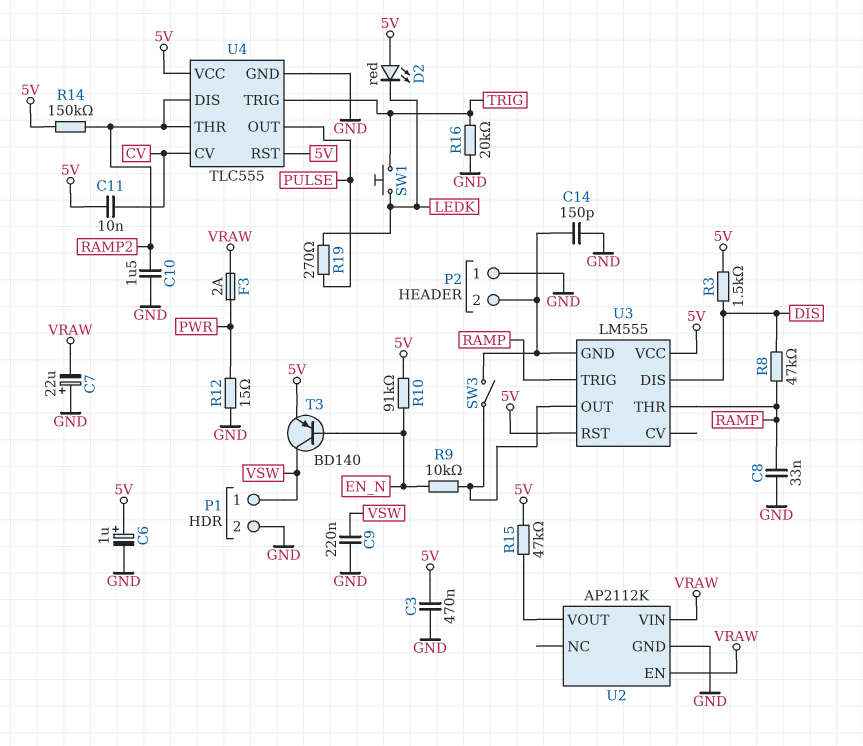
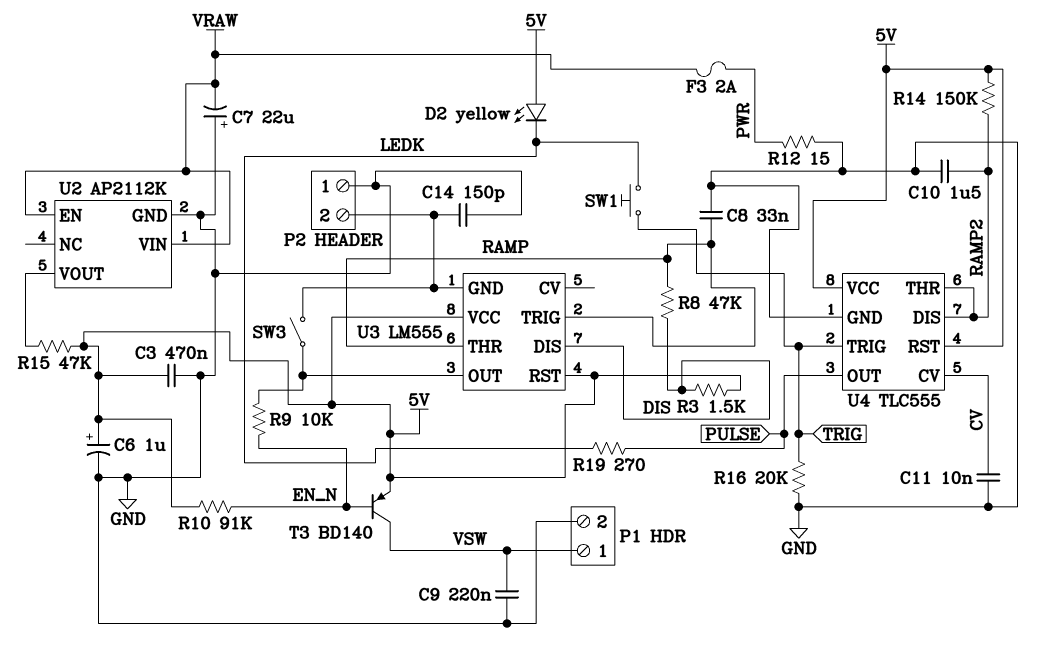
C11: 10nF (5V, CV) -> 10nF (CV, GND)
D2: LED red (A 5V, K LEDK) -> LED yellow (A 5V, K LEDK)

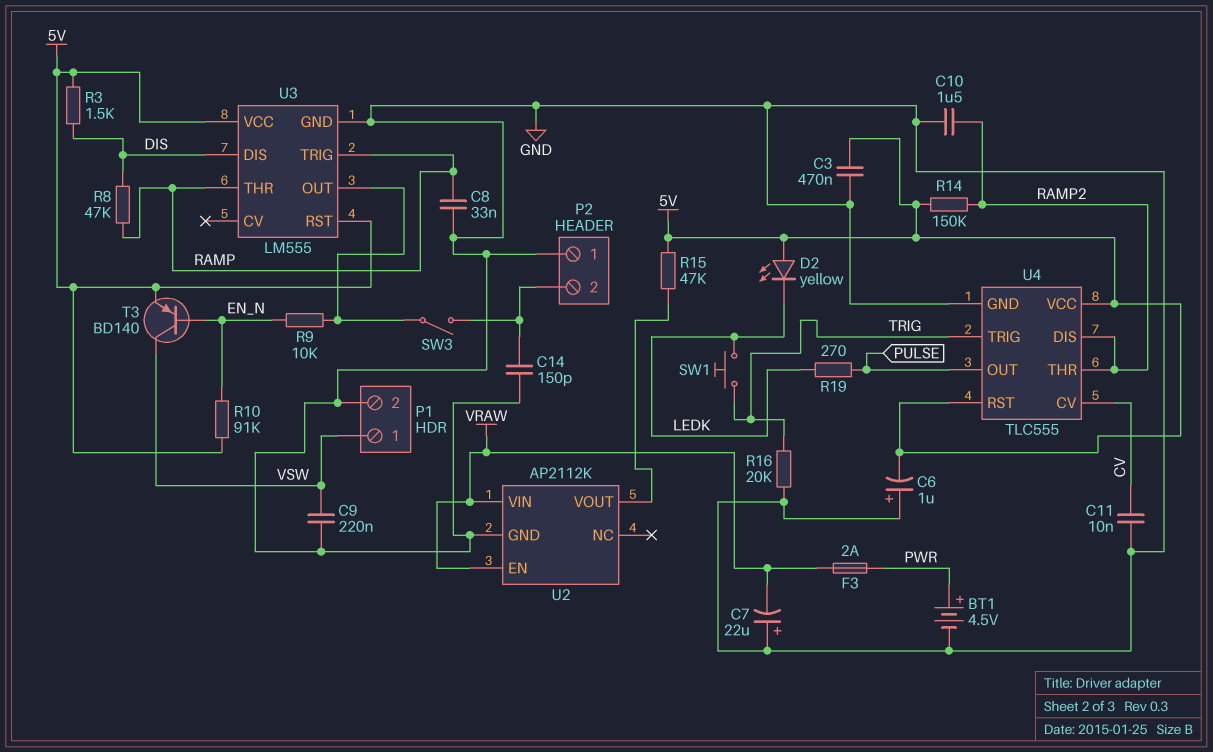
BT1: none -> 4.5V (plus PWR, minus GND)
C6: 1uF (plus 5V, minus GND) -> 1uF (plus GND, minus 5V)
R12: 15 (GND, PWR) -> none
U3 pin GND: P2/2 -> GND

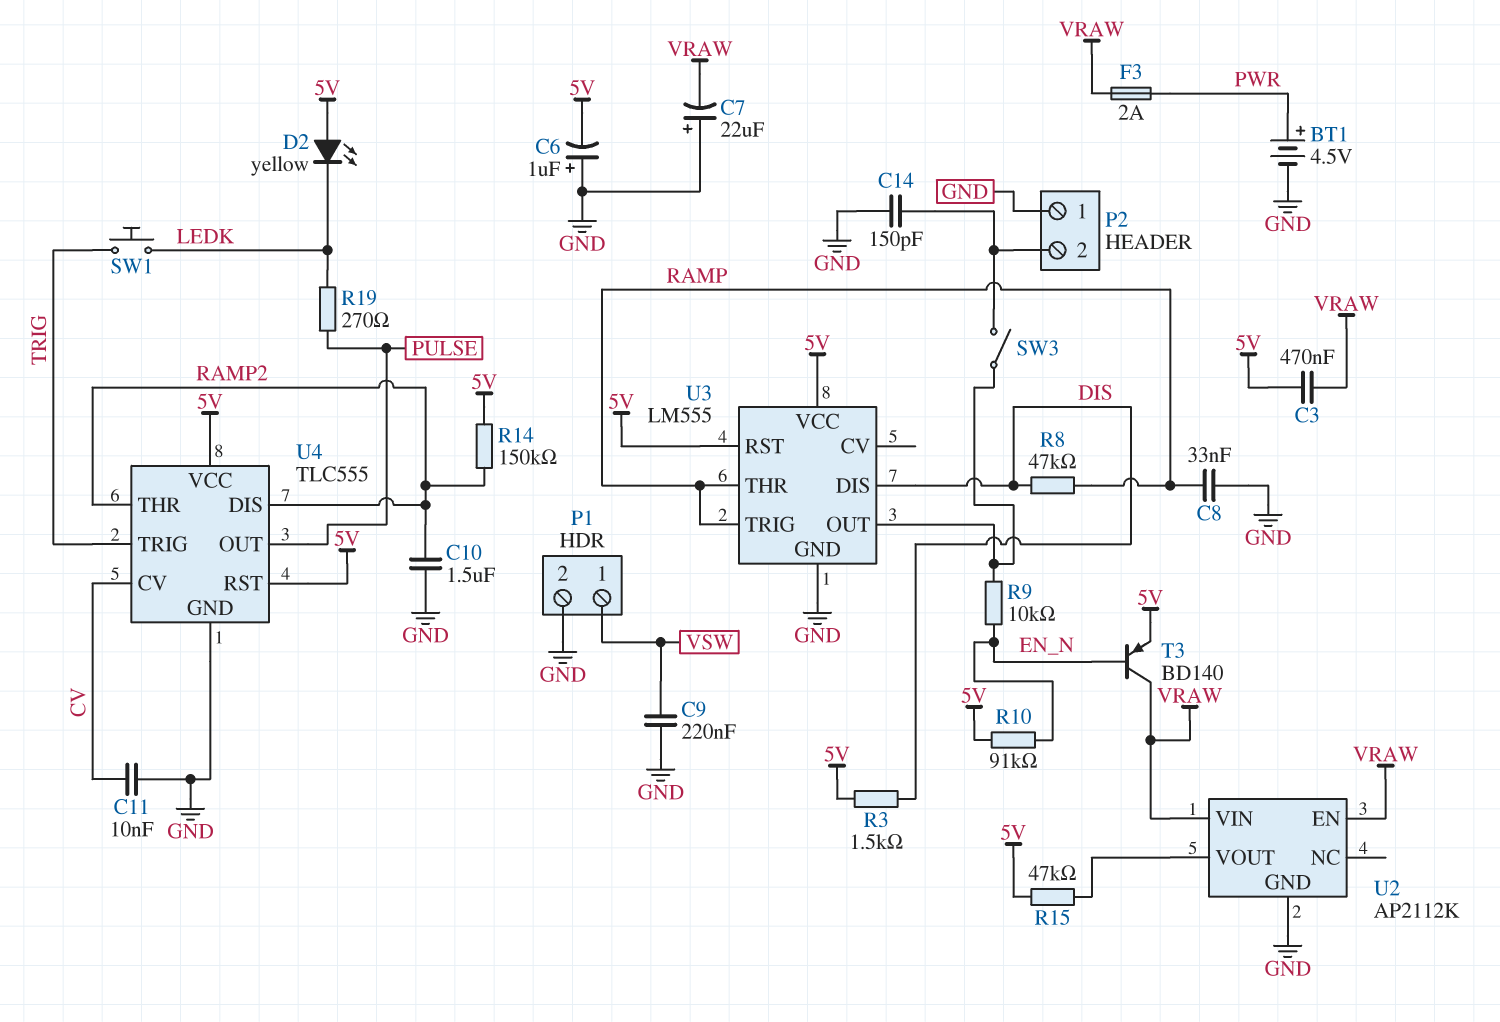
C3: 470nF (5V, GND) -> 470nF (5V, VRAW)
R16: 20k (GND, TRIG) -> none
T3: PNP BD140 (B EN_N, C VSW, E 5V) -> PNP BD140 (B EN_N, C VRAW, E 5V)

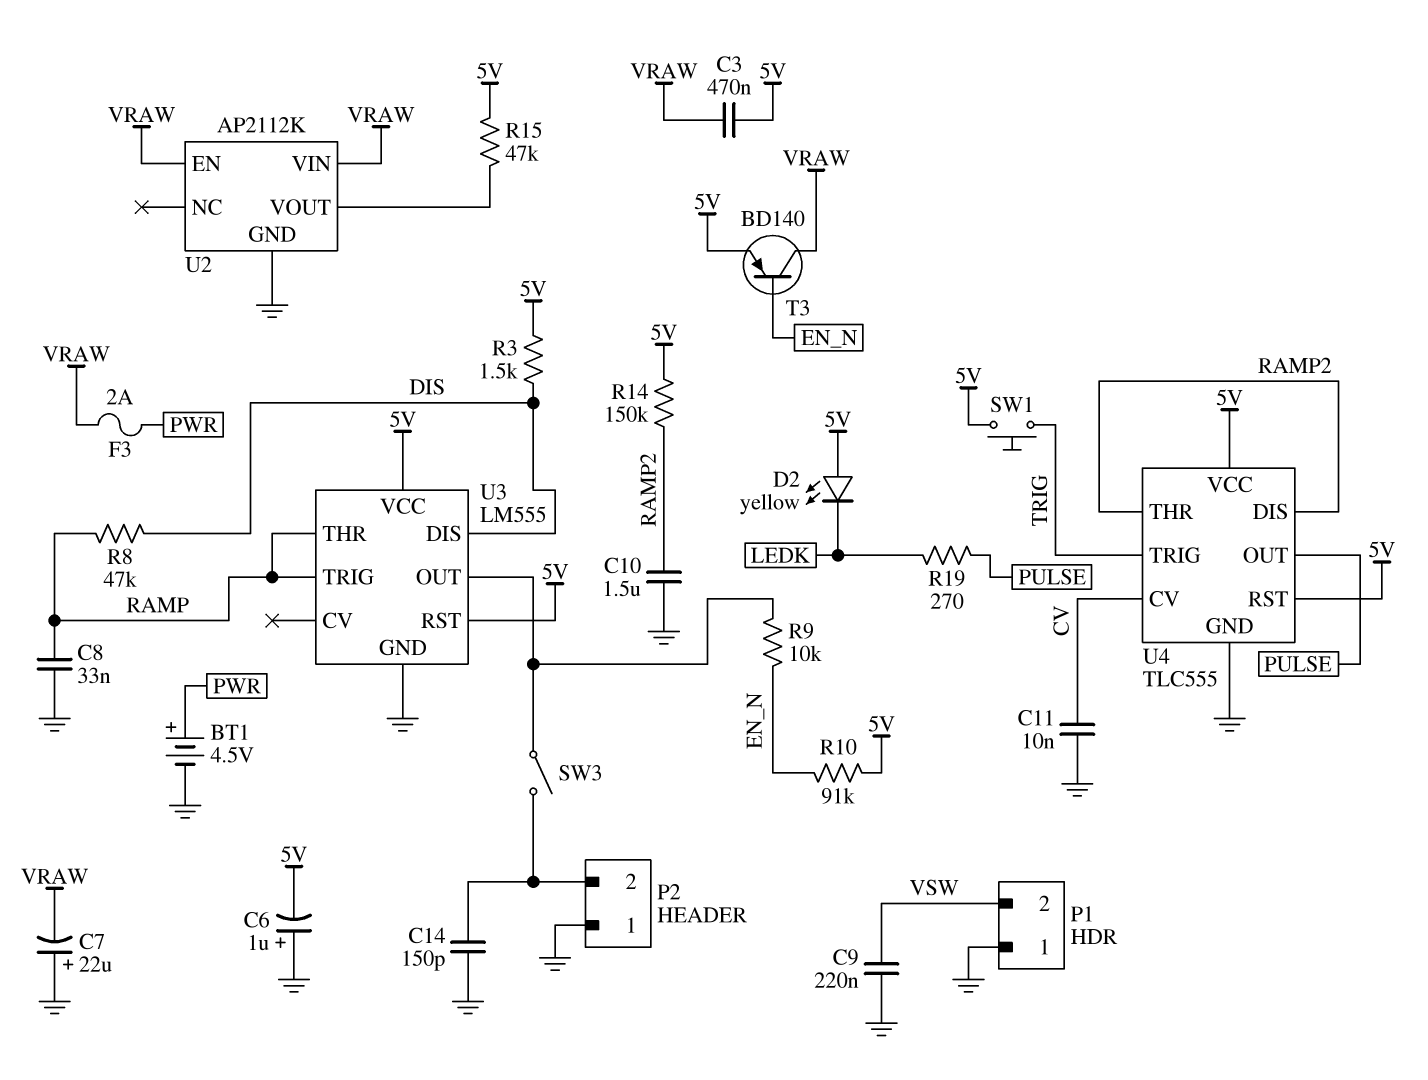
P1 pin 1: VSW -> GND
P1 pin 2: GND -> VSW
SW1: button (LEDK, TRIG) -> button (5V, TRIG)

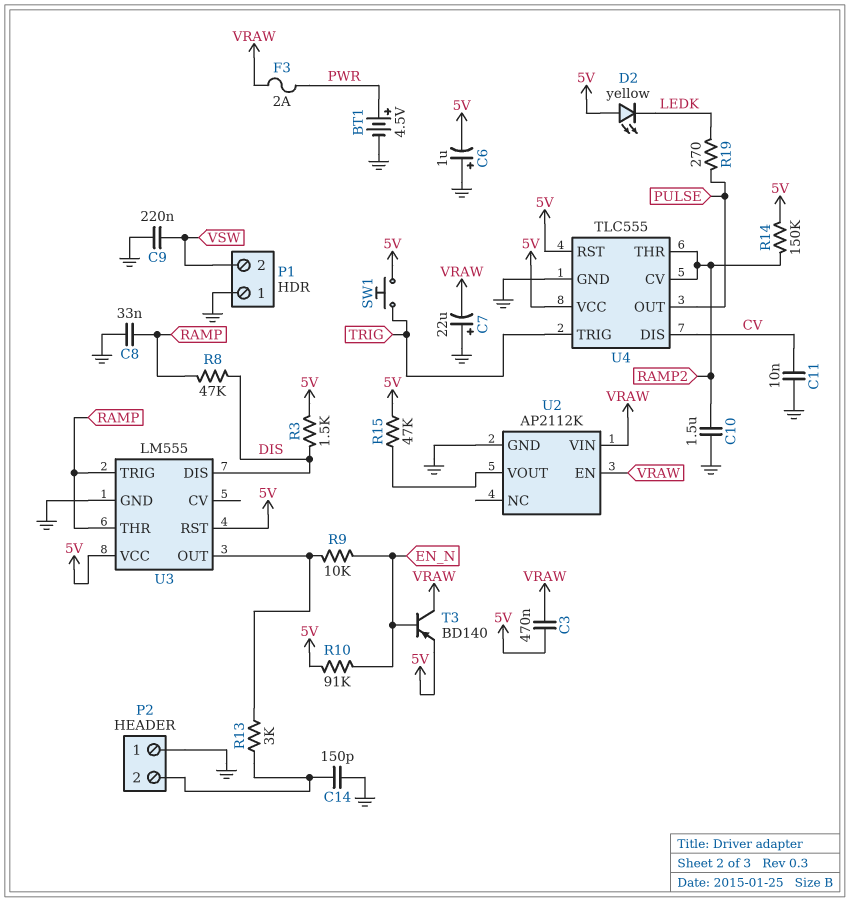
R13: none -> 3k (P2/2, U3/OUT)
SW3: switch (P2/2, U3/OUT) -> none
U4 pin CV: CV -> RAMP2
U4 pin DIS: RAMP2 -> CV

